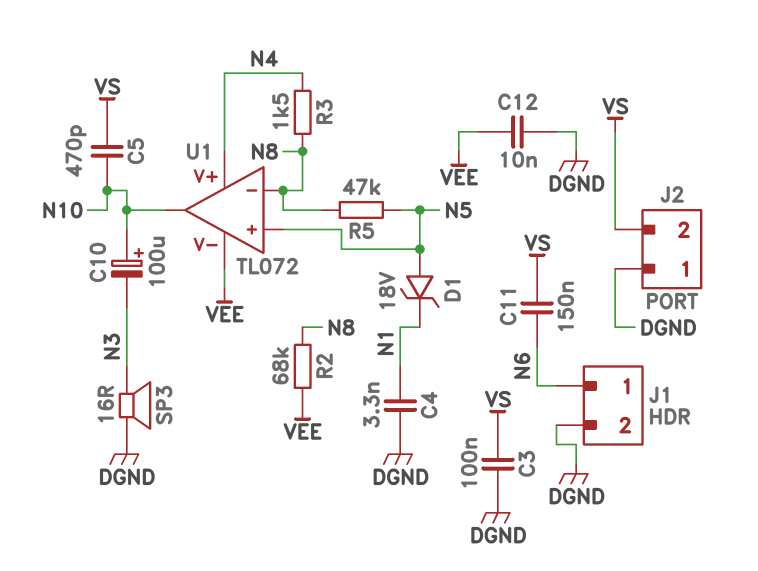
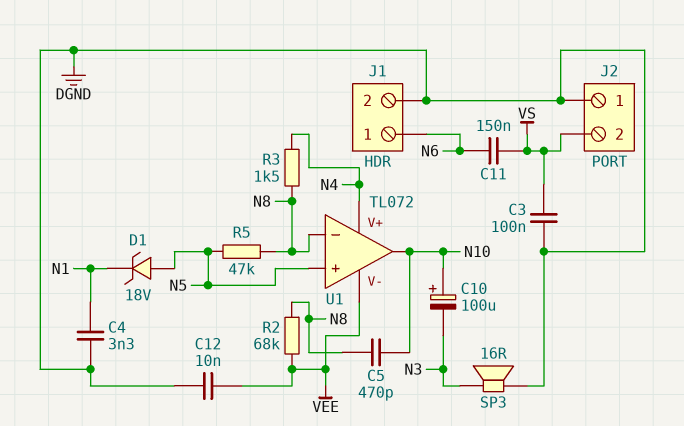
C5: 470pF (N10, VS) -> 470pF (N8, N10)

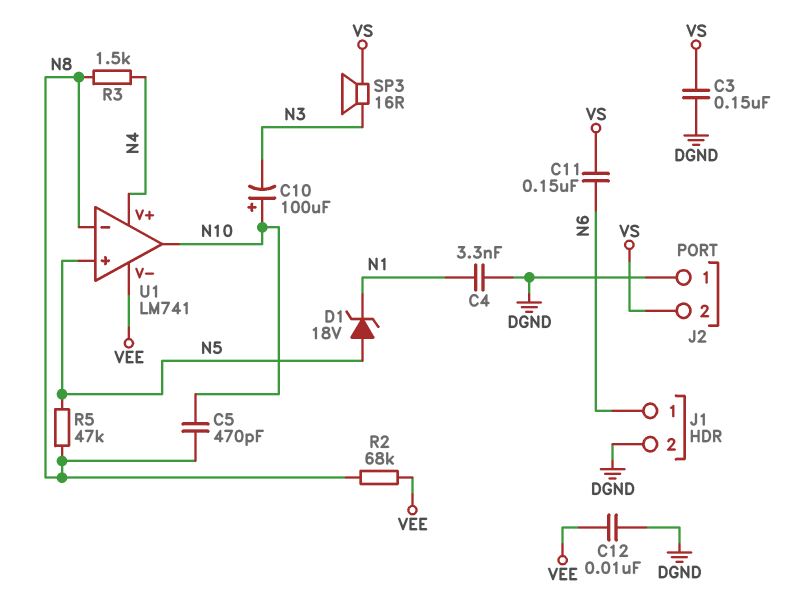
C3: 100nF (DGND, VS) -> 150nF (DGND, VS)
SP3: speaker 16R (DGND, N3) -> speaker 16R (N3, VS)
U1: TL072 -> LM741

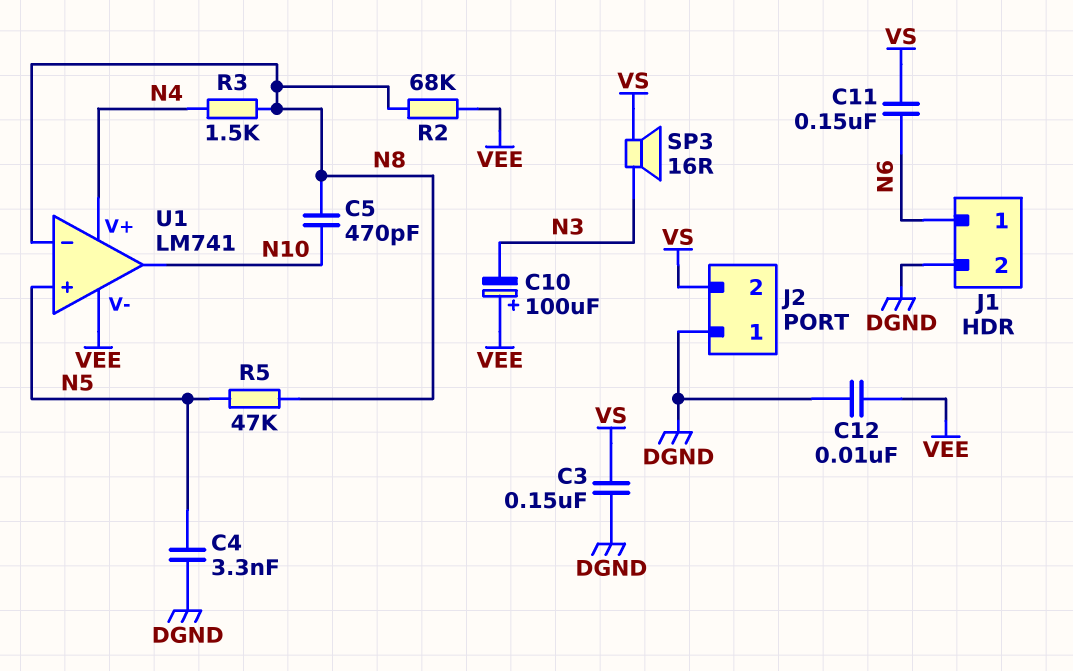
C4: 3.3nF (DGND, N1) -> 3.3nF (DGND, N5)
C10: 100uF (plus N10, minus N3) -> 100uF (plus VEE, minus N3)
D1: zener 18V (A N5, K N1) -> none

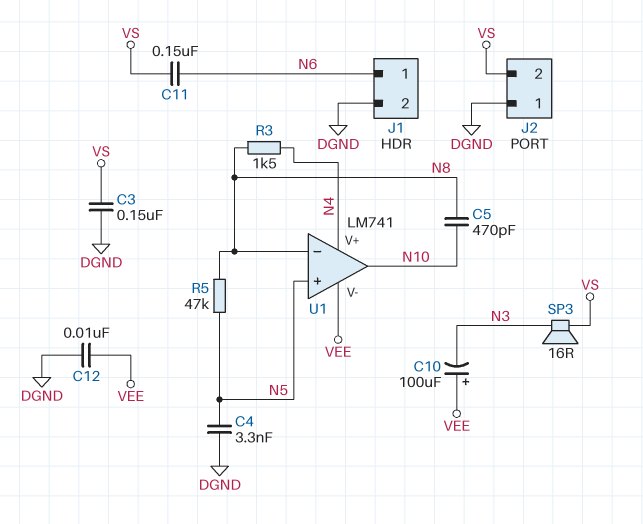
R2: 68k (N8, VEE) -> none

